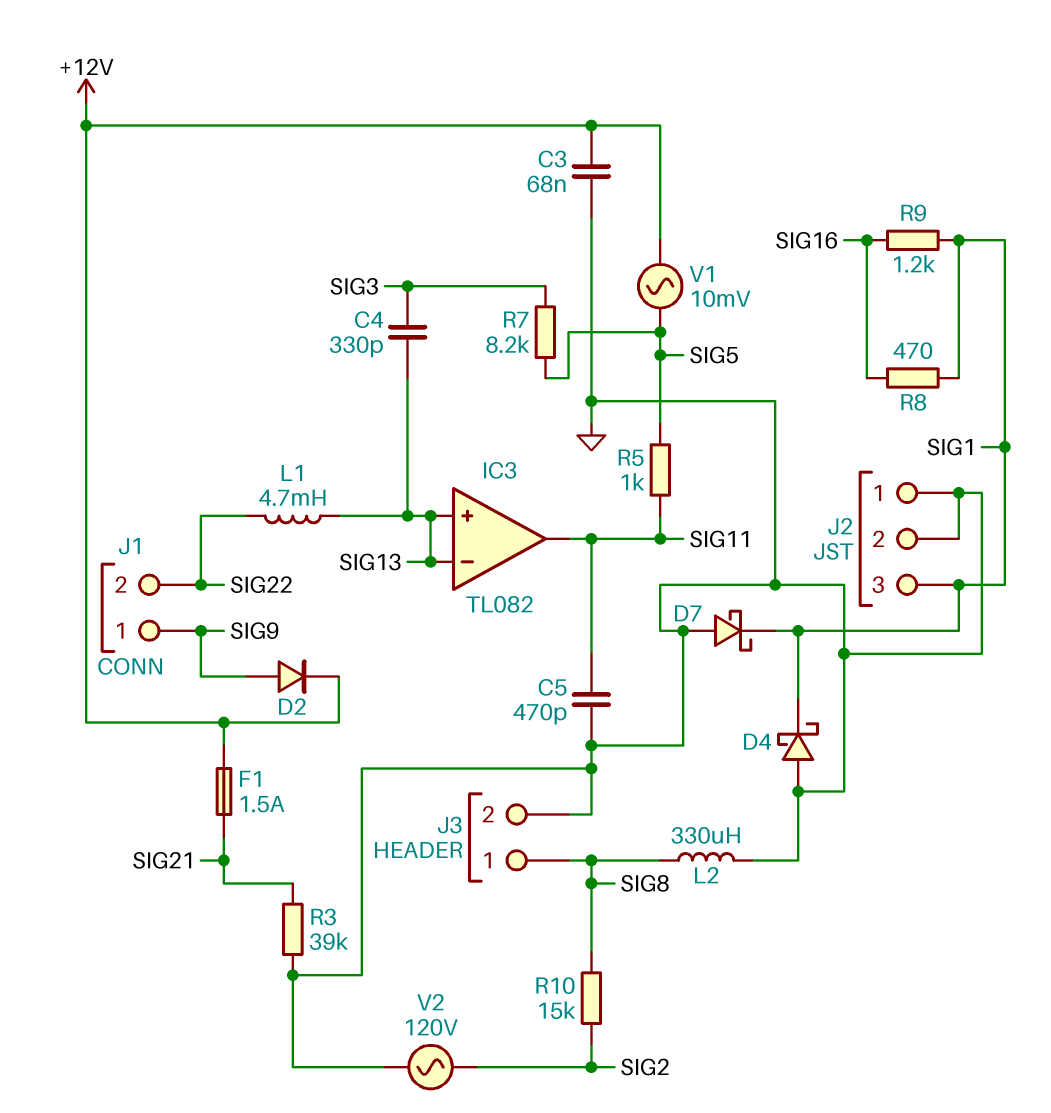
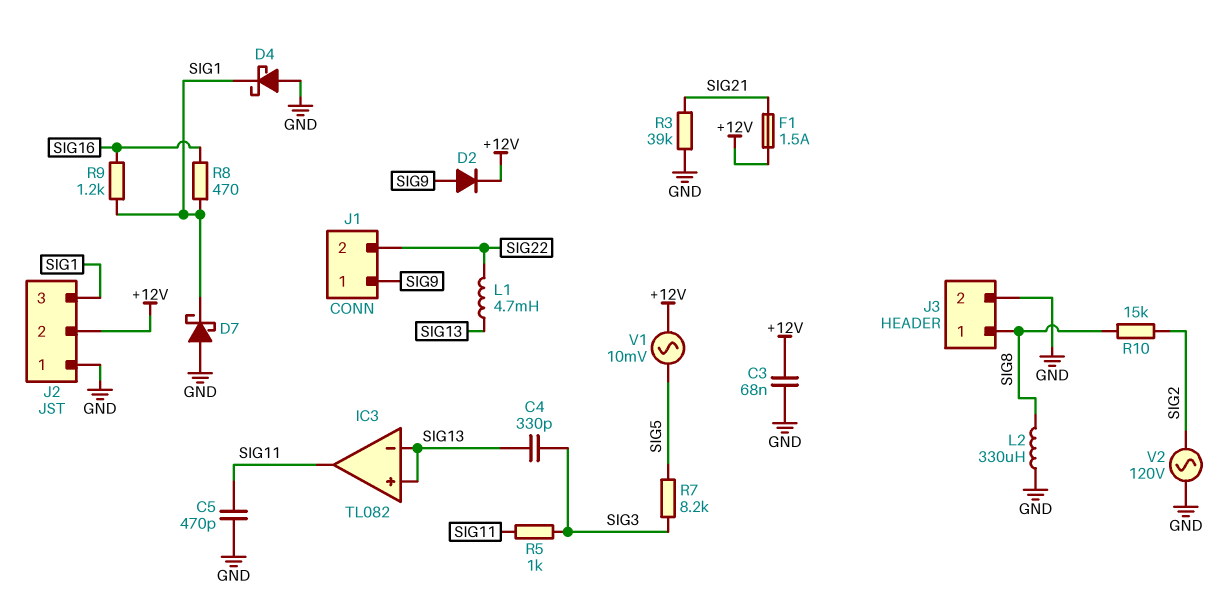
J2 pin 2: GND -> +12V
R5: 1k (SIG5, SIG11) -> 1k (SIG3, SIG11)

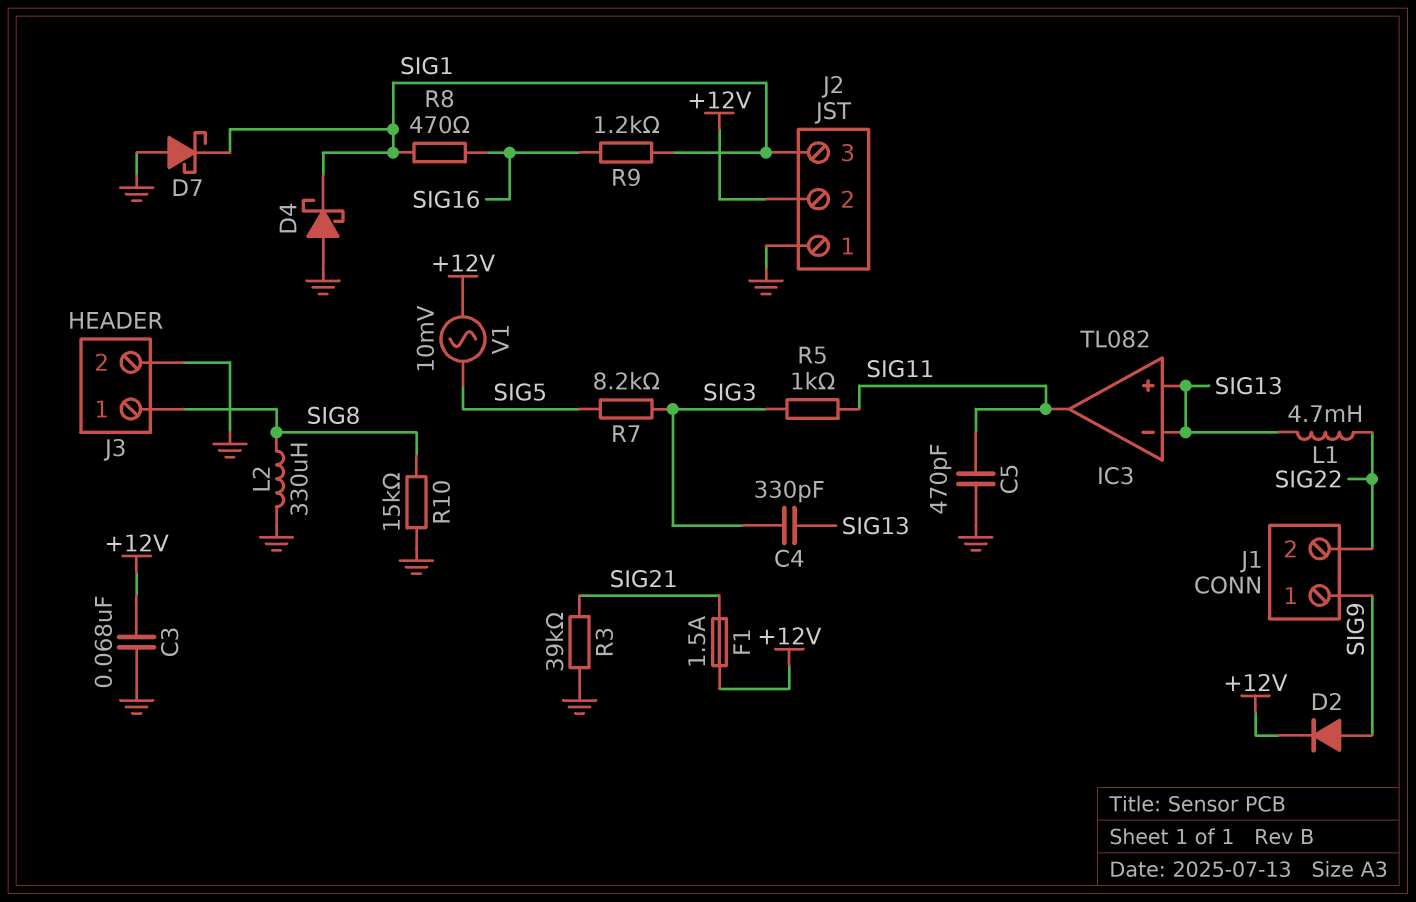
R10: 15k (SIG2, SIG8) -> 15k (GND, SIG8)
V2: AC 120V (GND, SIG2) -> none

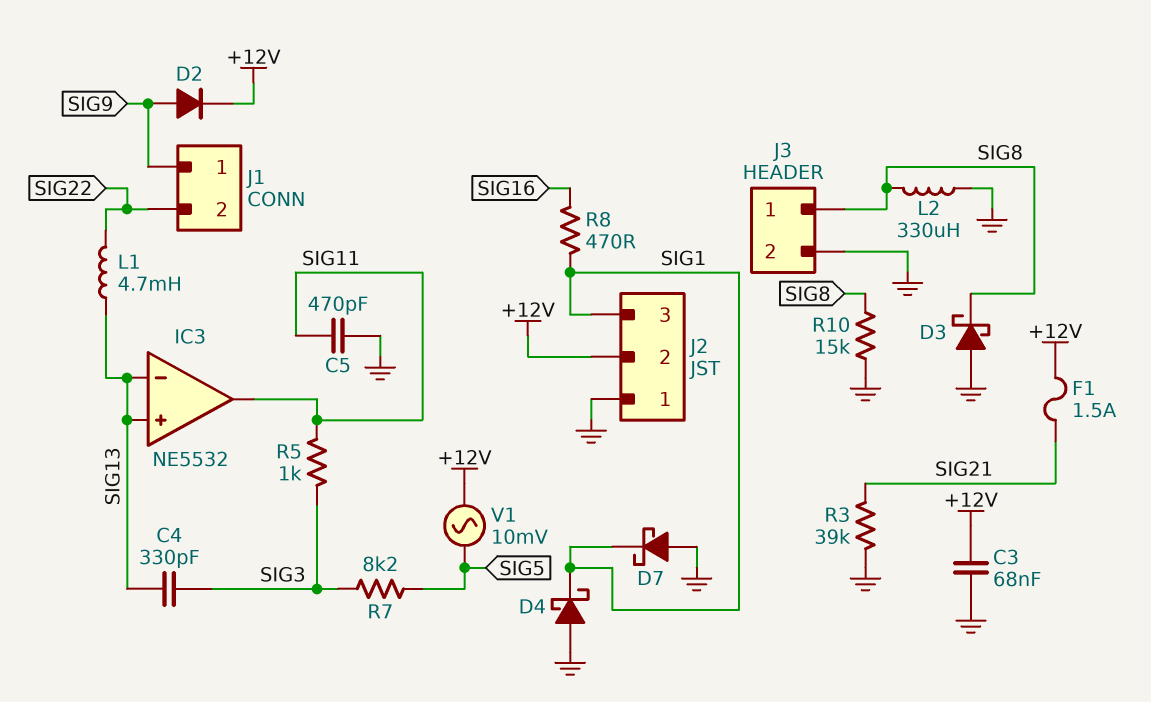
D3: none -> schottky (A GND, K SIG8)
IC3: TL082 -> NE5532
R9: 1.2k (SIG1, SIG16) -> none

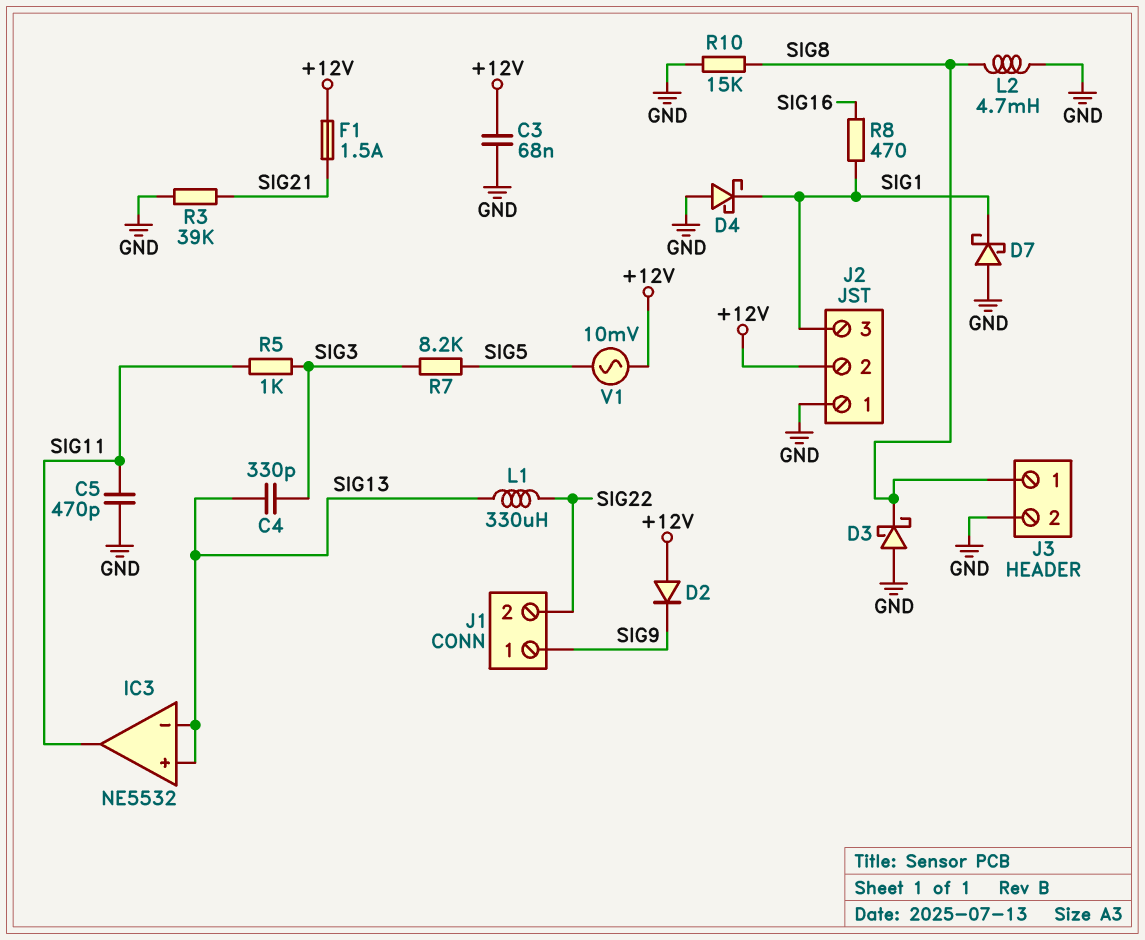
D2: diode (A SIG9, K +12V) -> diode (A +12V, K SIG9)
L1: 4.7mH (SIG13, SIG22) -> 330uH (SIG13, SIG22)
L2: 330uH (GND, SIG8) -> 4.7mH (GND, SIG8)

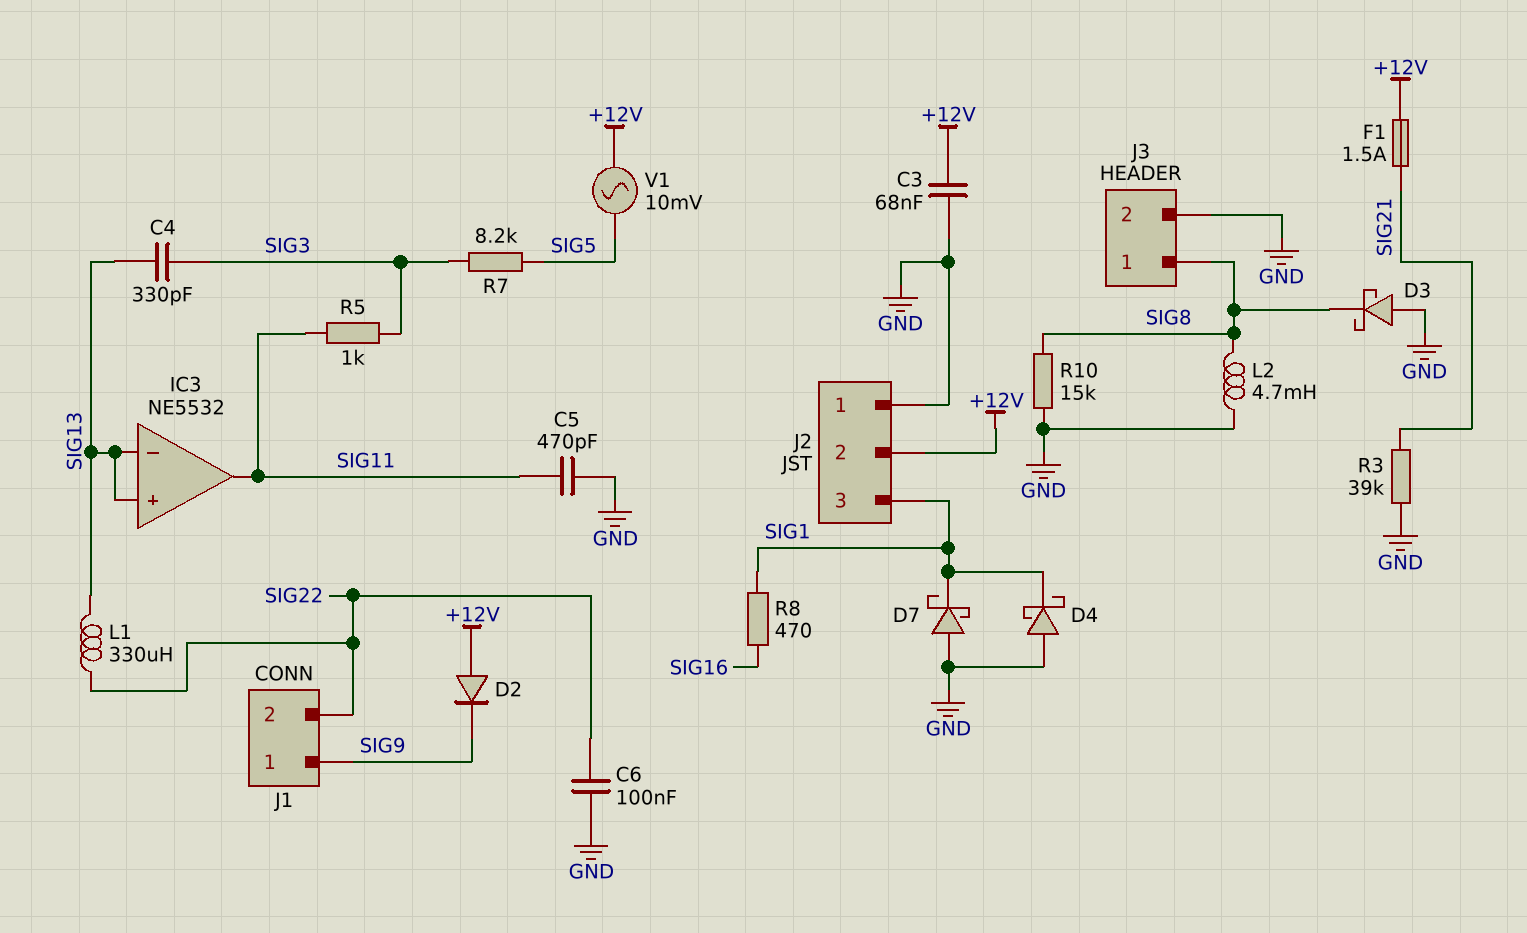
C6: none -> 100nF (GND, SIG22)

